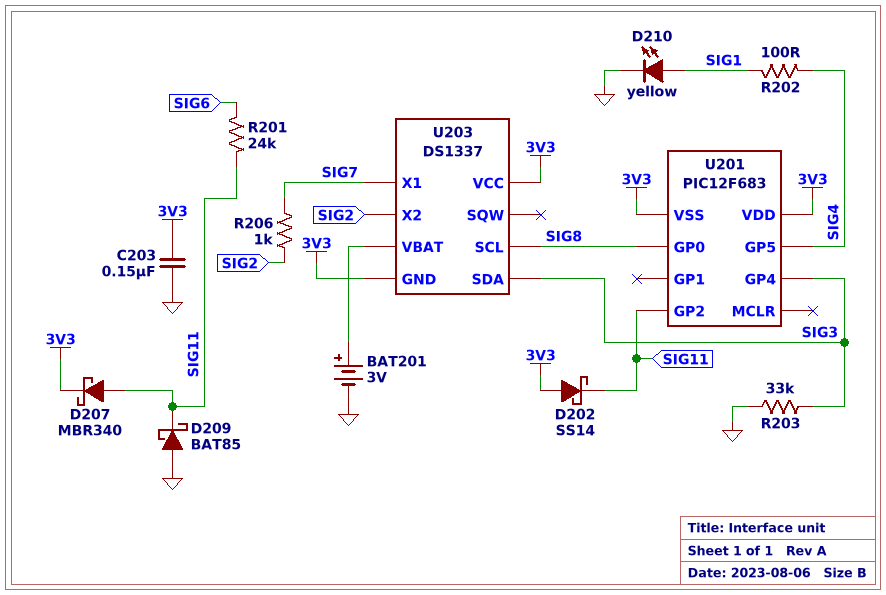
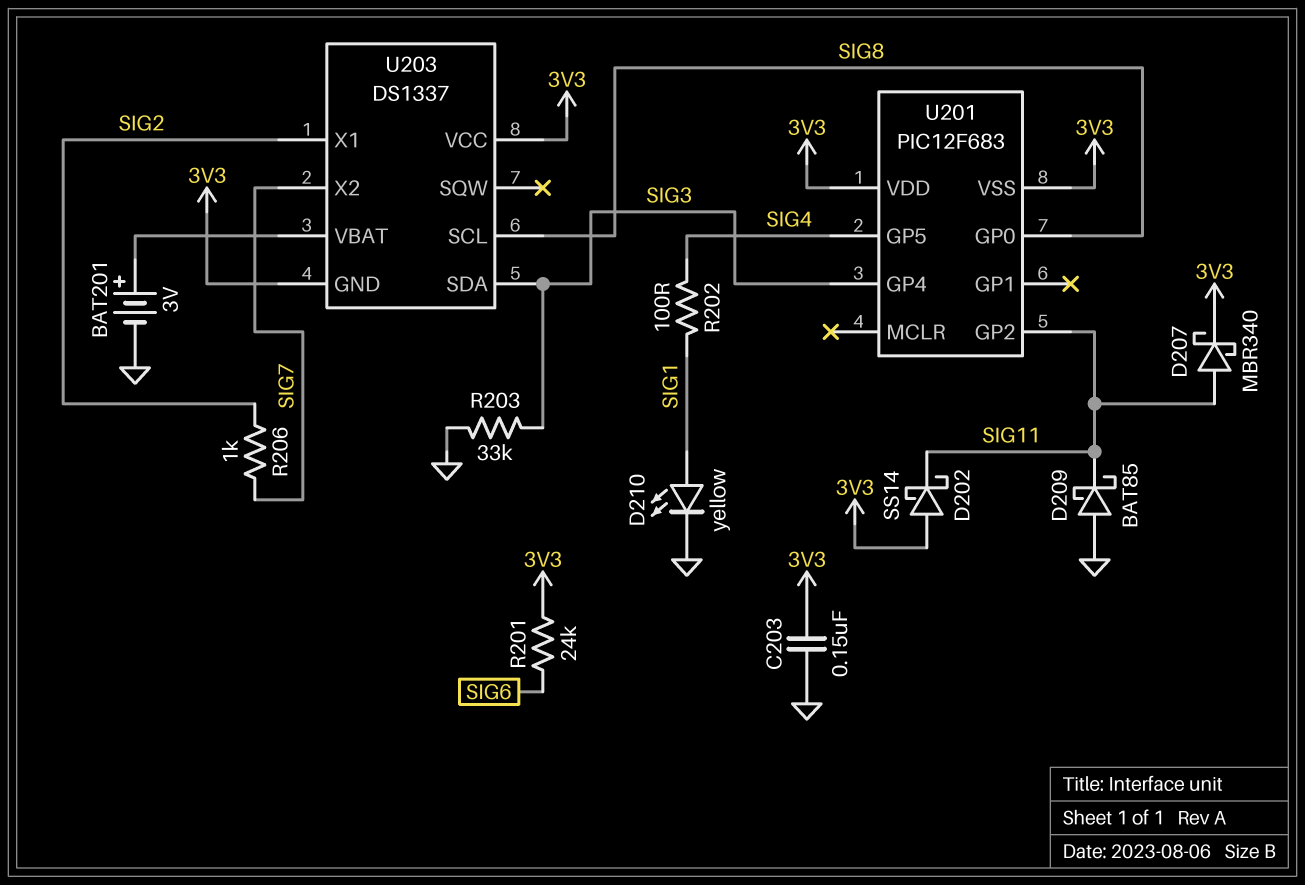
R201: 24k (SIG6, SIG11) -> 24k (3V3, SIG6)
U203 pin X1: SIG7 -> SIG2
U203 pin X2: SIG2 -> SIG7

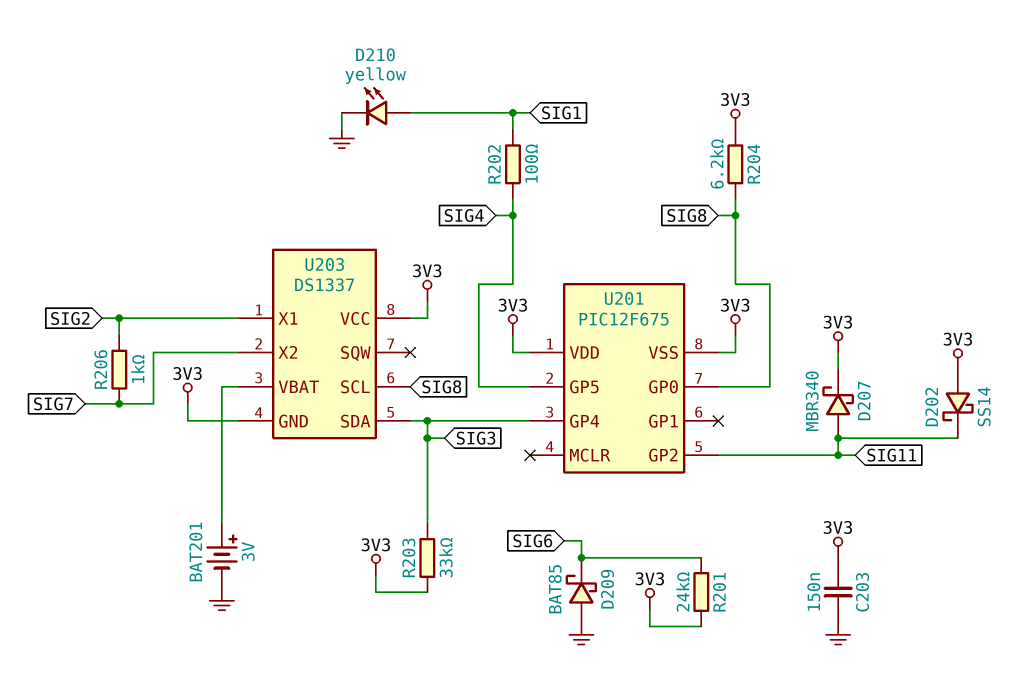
D209: schottky BAT85 (A GND, K SIG11) -> schottky BAT85 (A GND, K SIG6)
R203: 33k (GND, SIG3) -> 33k (3V3, SIG3)
R204: none -> 6.2k (3V3, SIG8)
U201: PIC12F683 -> PIC12F675

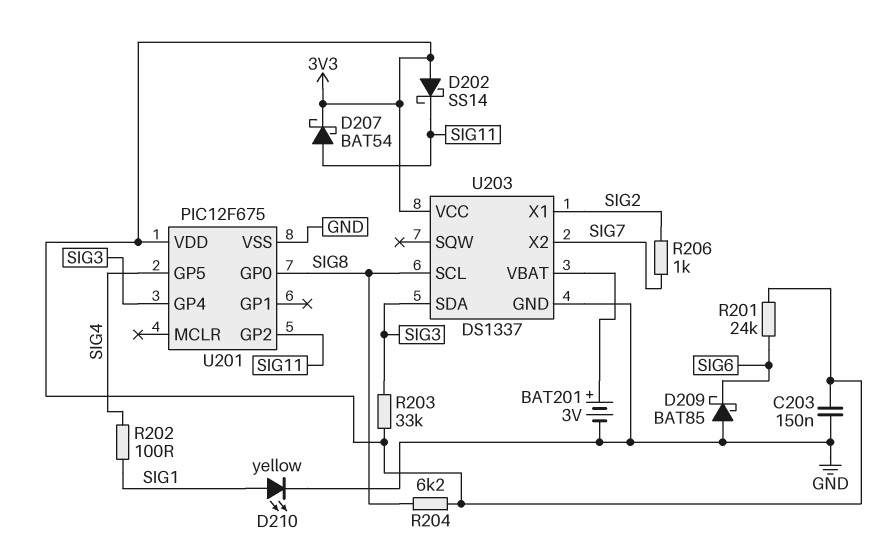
D207: schottky MBR340 (A SIG11, K 3V3) -> schottky BAT54 (A SIG11, K 3V3)
U201 pin VSS: 3V3 -> GND
U203 pin GND: 3V3 -> GND

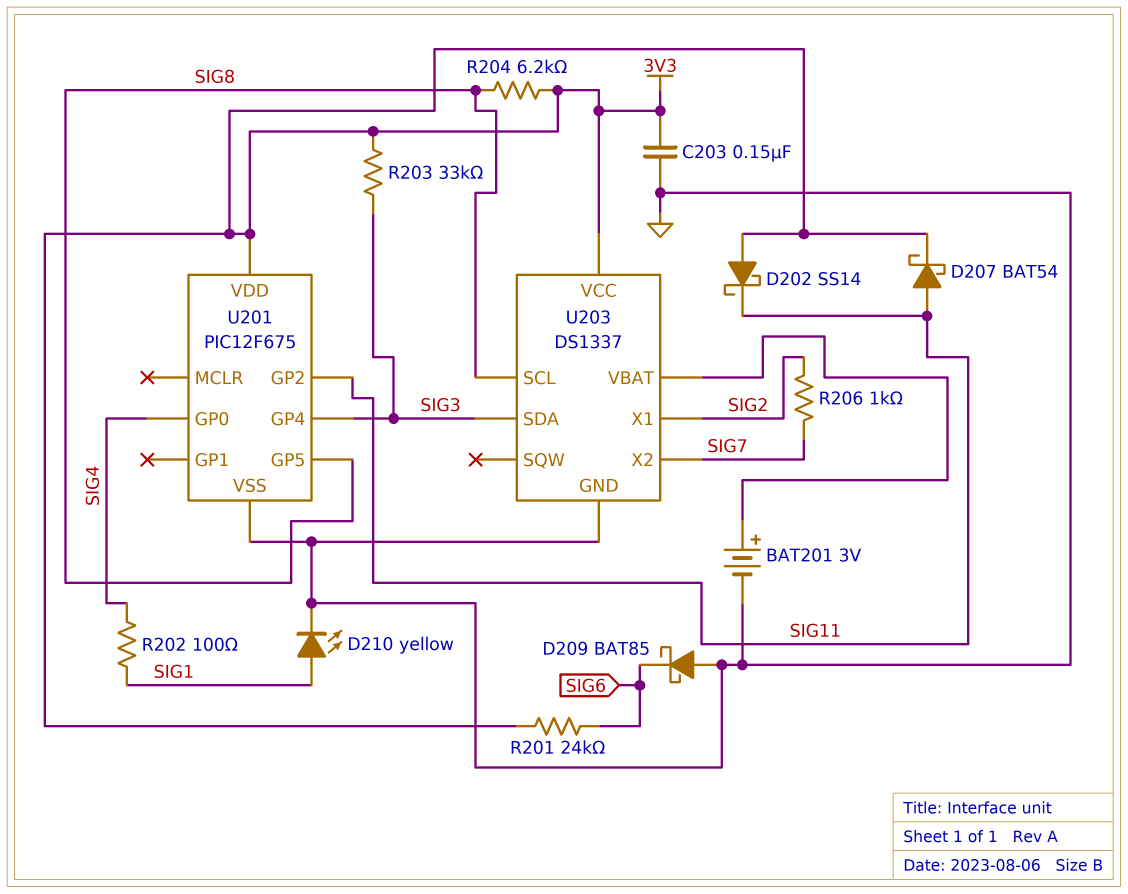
U201 pin GP0: SIG8 -> SIG4
U201 pin GP5: SIG4 -> SIG8

